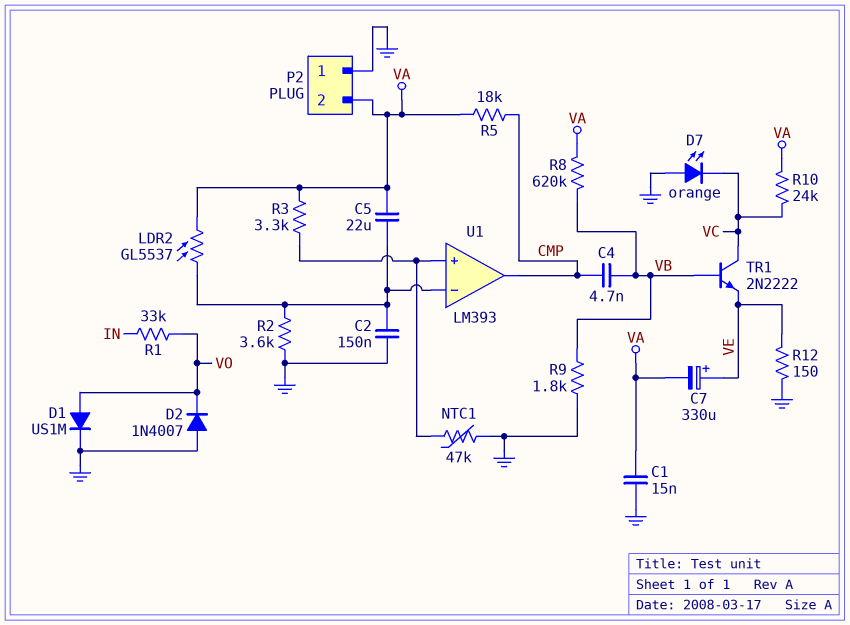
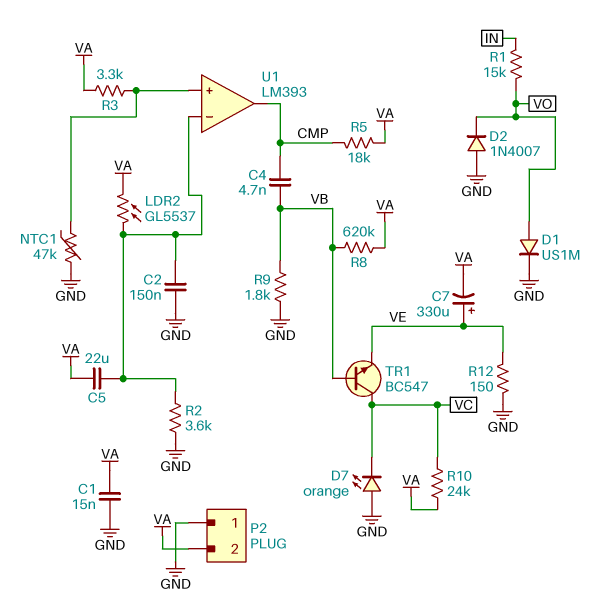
R1: 33k (IN, VO) -> 15k (IN, VO)
TR1: NPN 2N2222 (B VB, C VC, E VE) -> NPN BC547 (B VB, C VC, E VE)

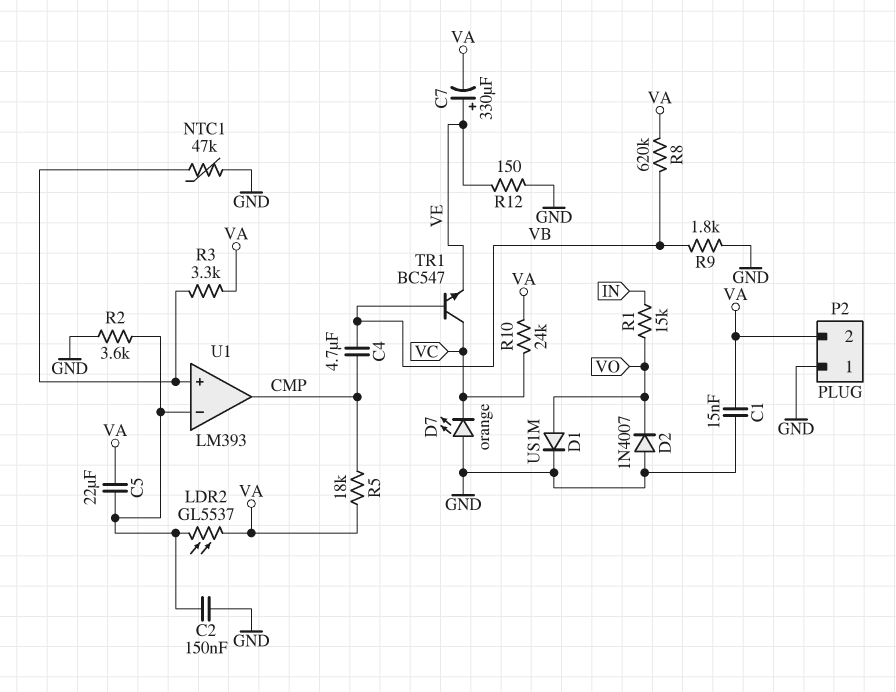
C4: 4.7nF (CMP, VB) -> 4.7uF (CMP, VB)

